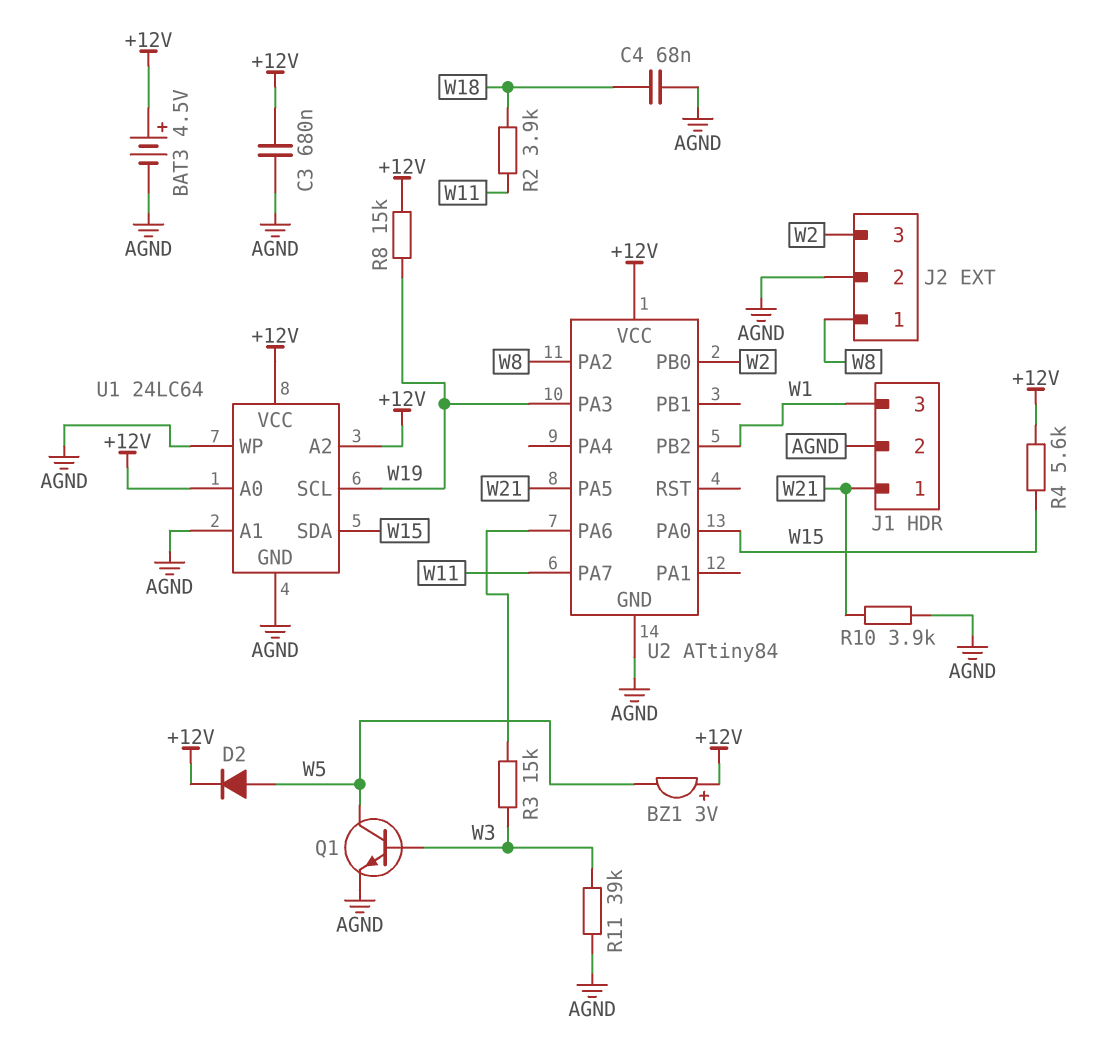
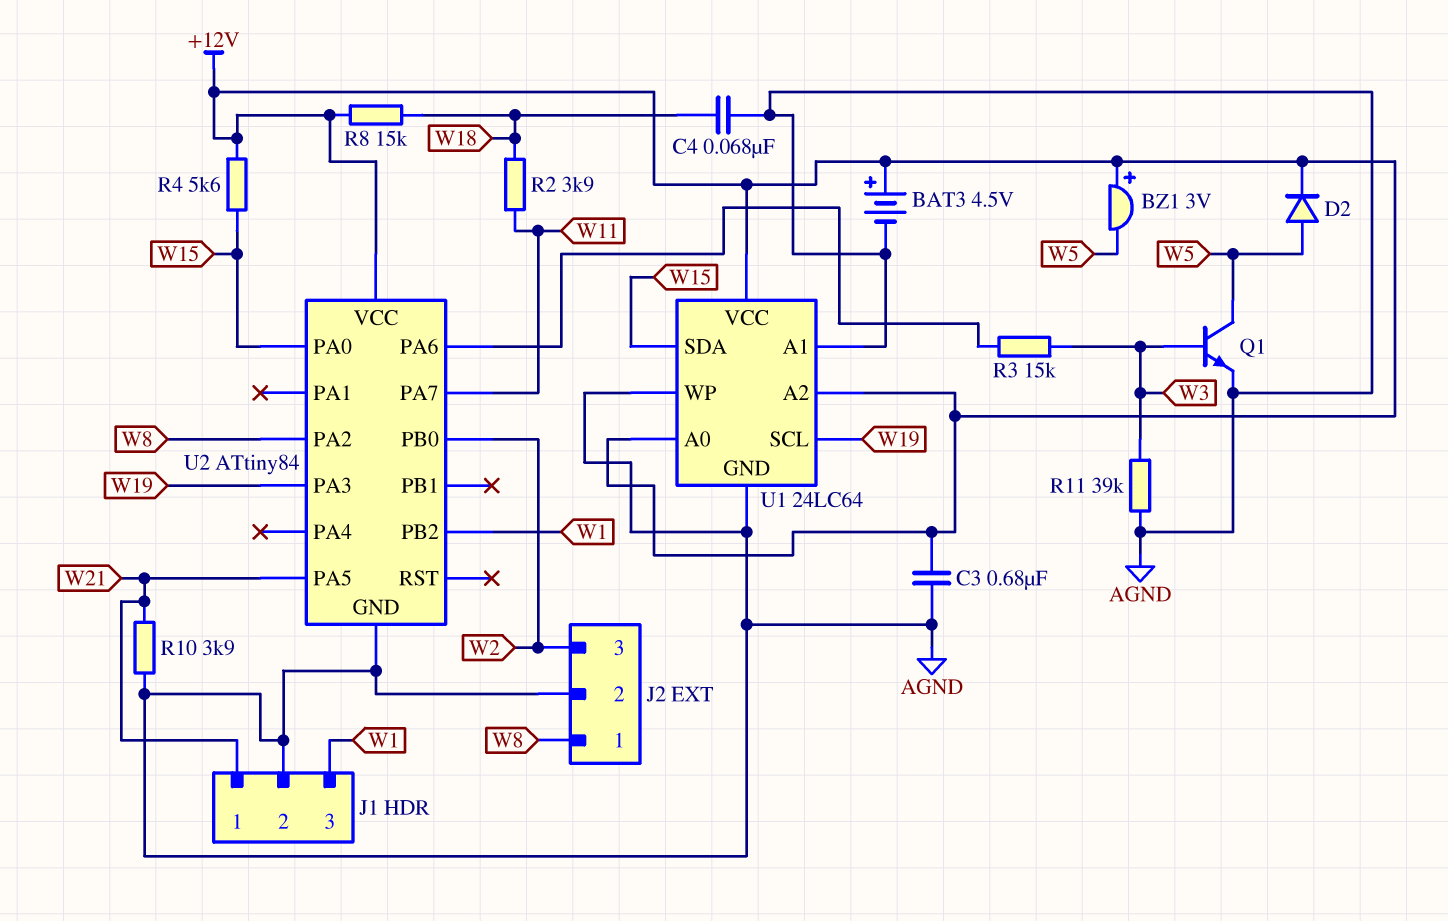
R8: 15k (+12V, W19) -> 15k (+12V, W18)

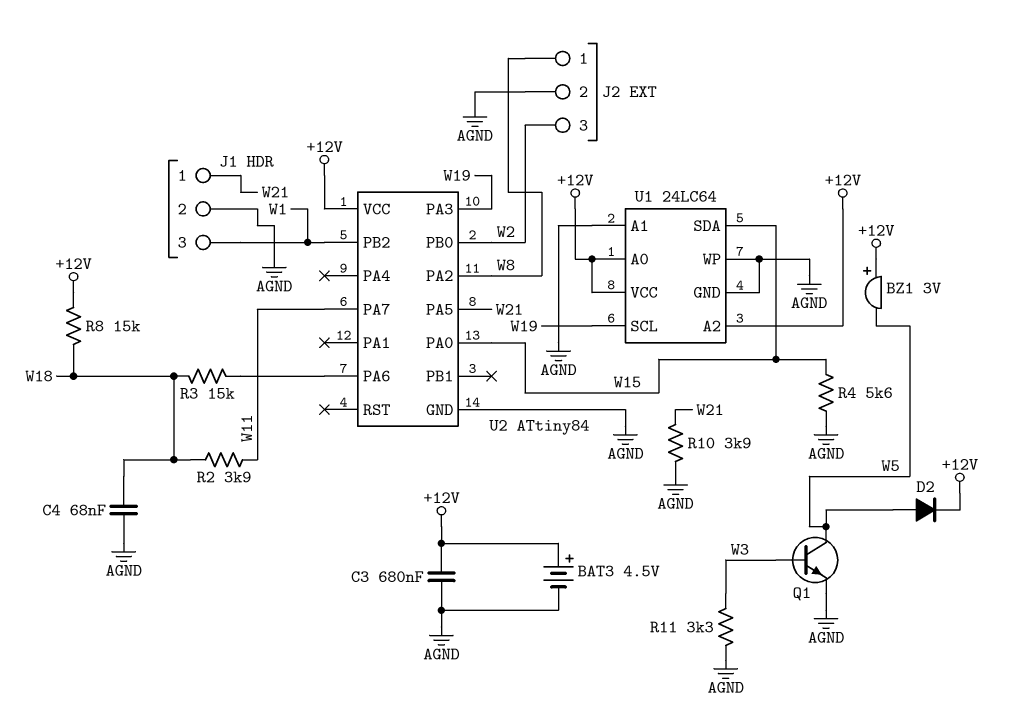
R3: 15k (U2/PA6, W3) -> 15k (U2/PA6, W18)
R4: 5.6k (+12V, W15) -> 5.6k (AGND, W15)
R11: 39k (AGND, W3) -> 3.3k (AGND, W3)

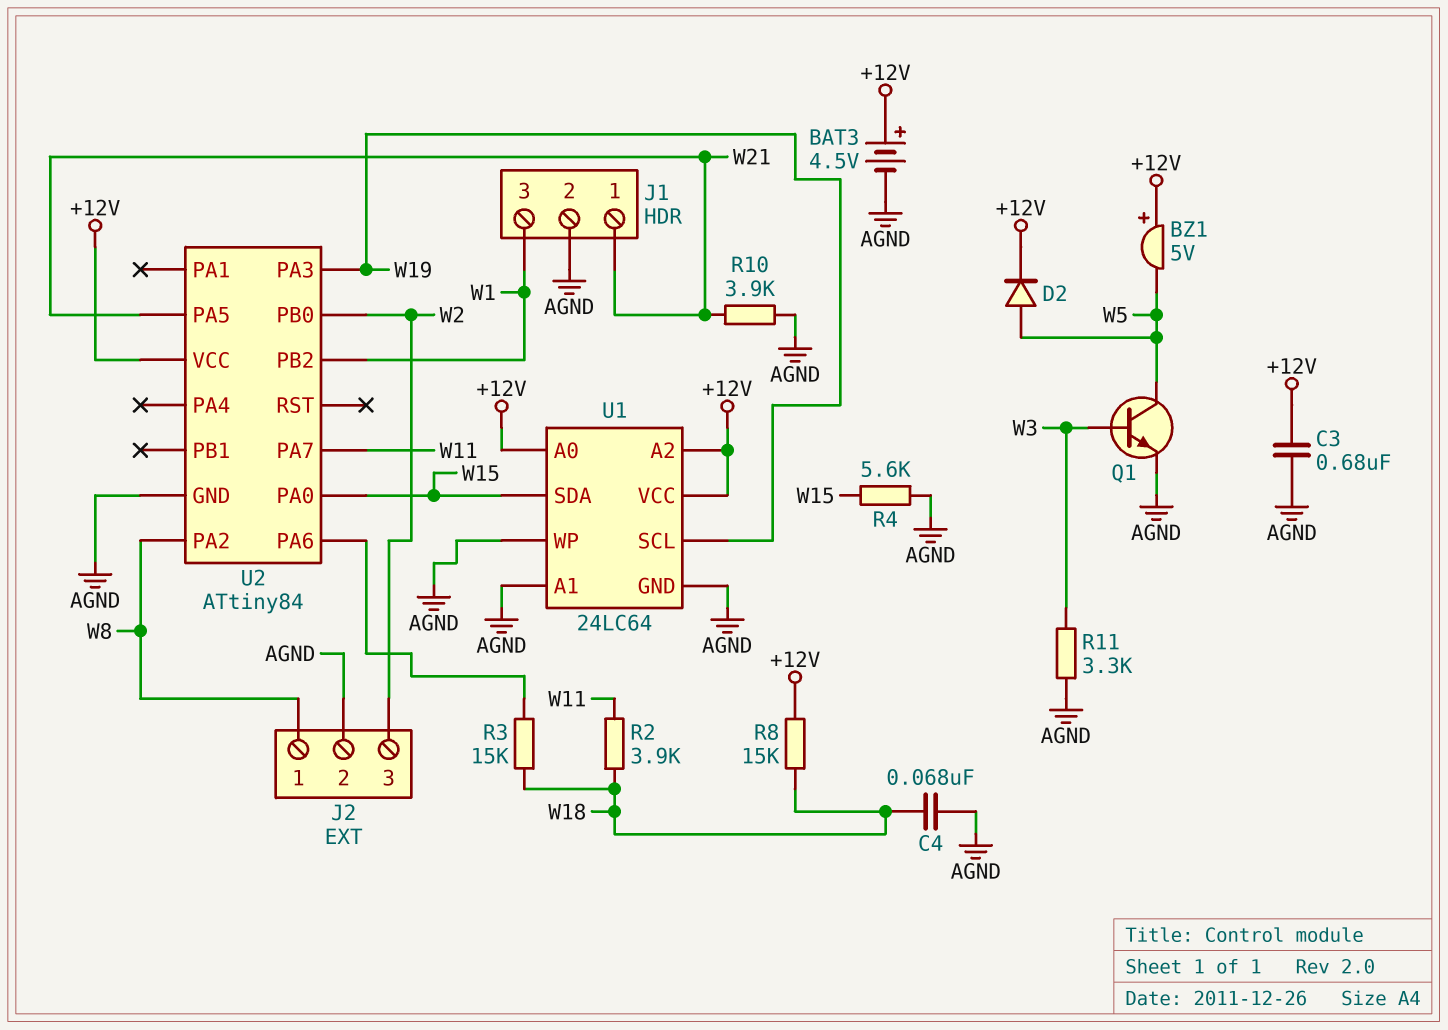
BZ1: buzzer 3V (plus +12V, minus W5) -> buzzer 5V (plus +12V, minus W5)

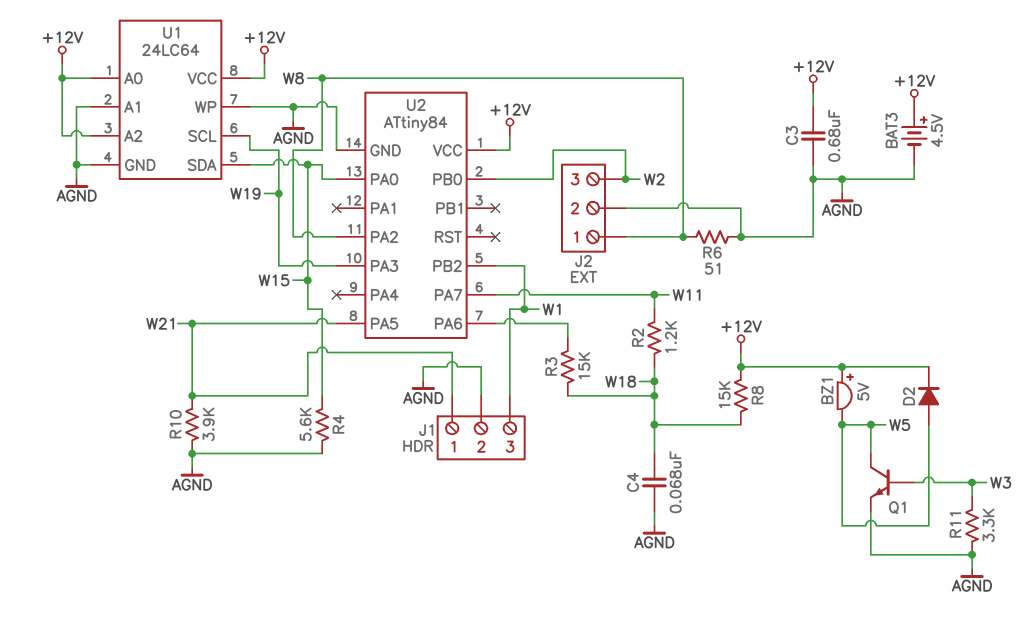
R2: 3.9k (W11, W18) -> 1.2k (W11, W18)
R6: none -> 51 (AGND, W8)

